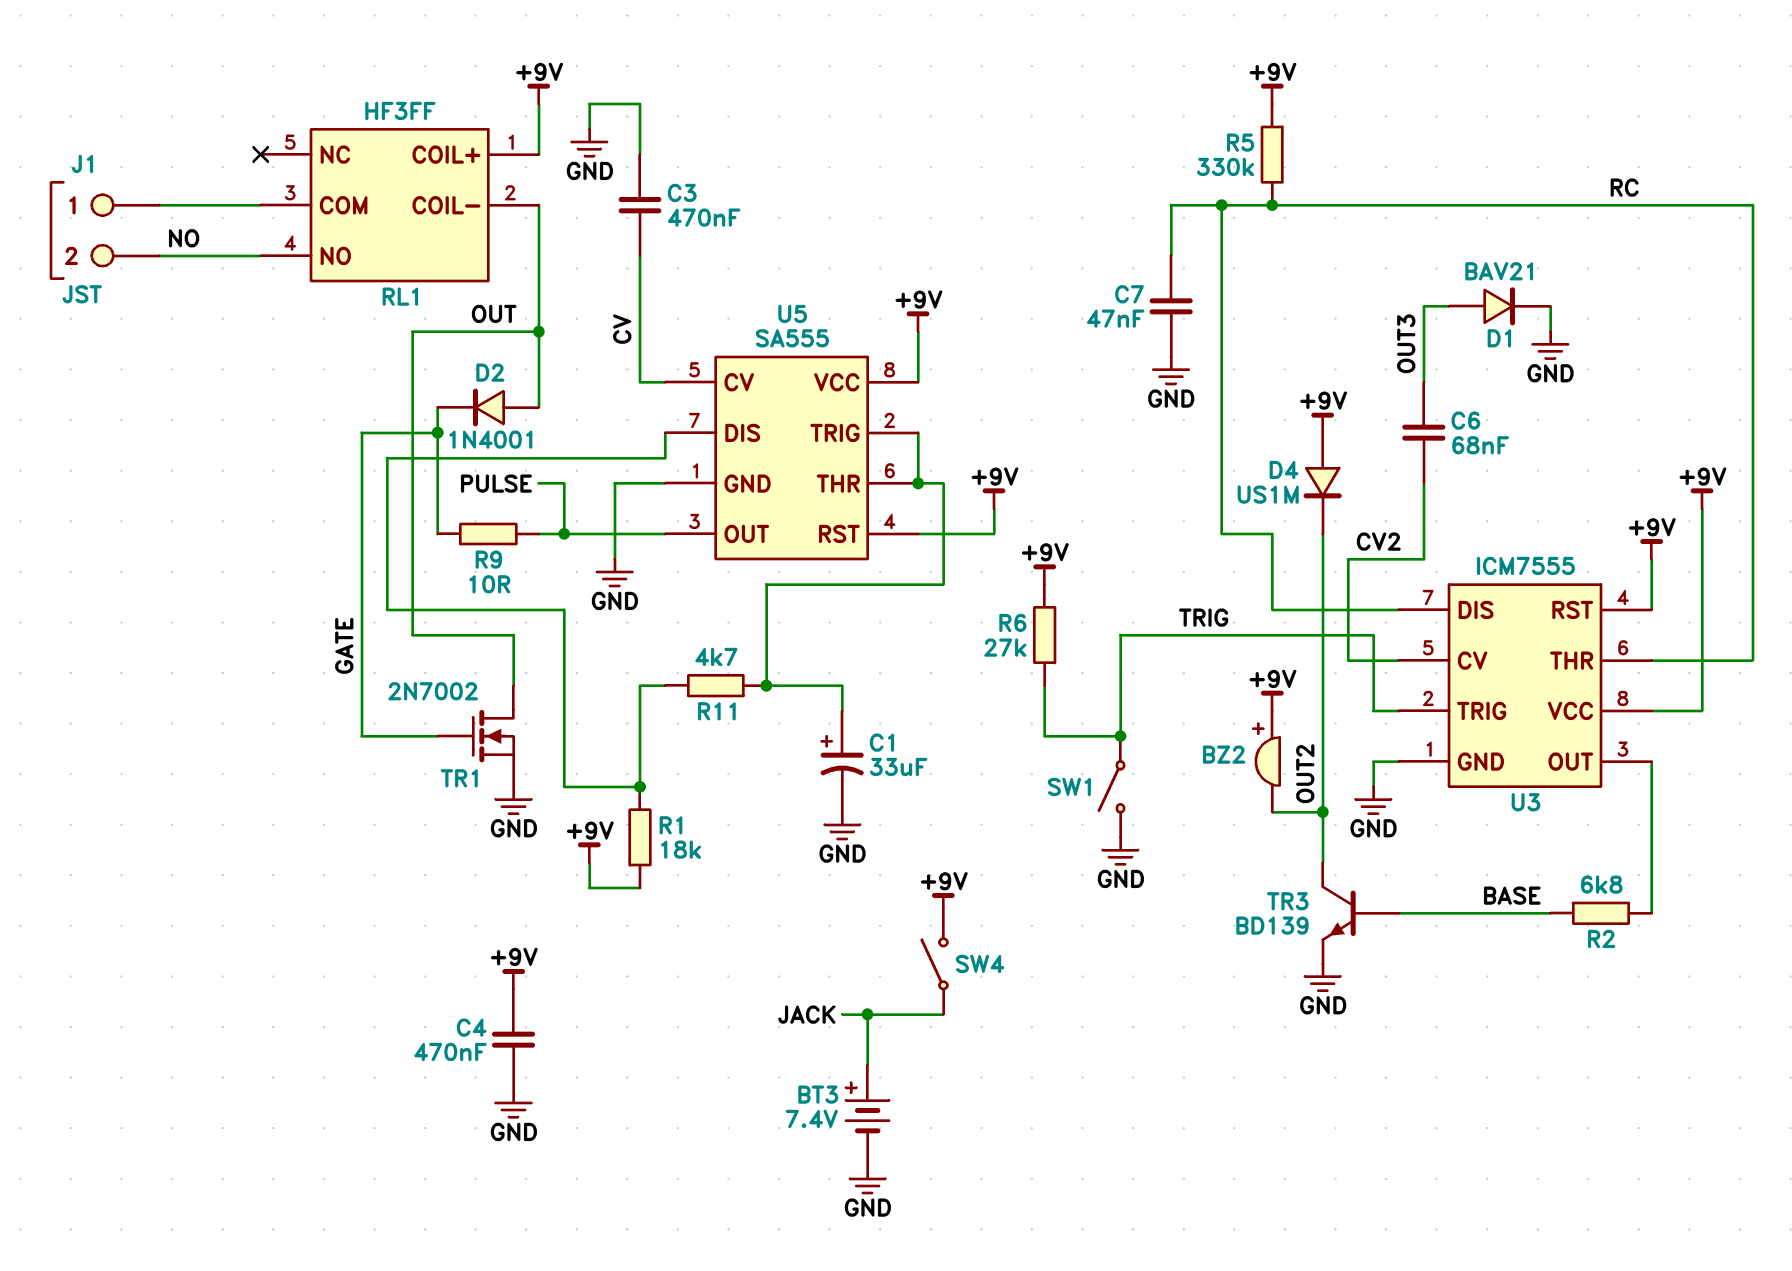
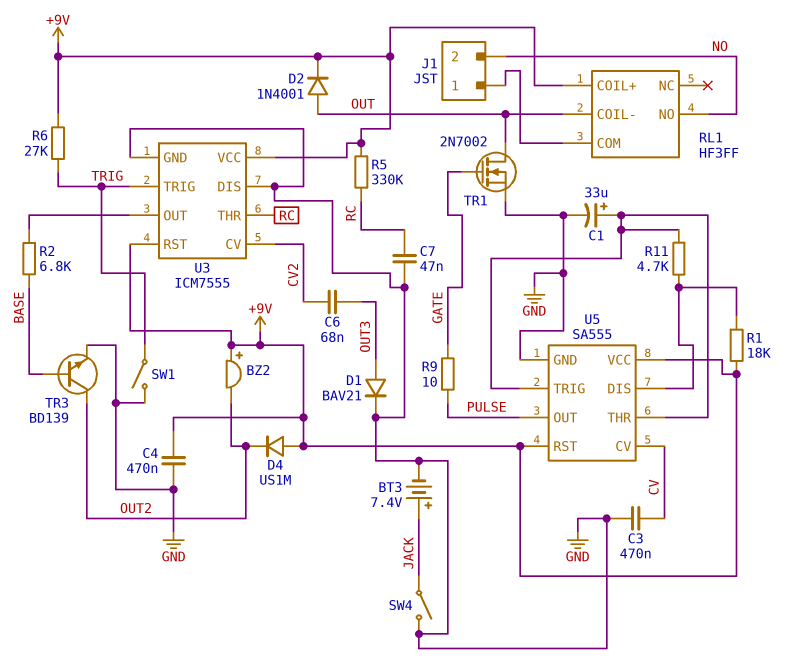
D2: diode 1N4001 (A OUT, K GATE) -> diode 1N4001 (A OUT, K +9V)
SW4: switch (+9V, JACK) -> switch (GND, JACK)
U3 pin DIS: RC -> GND

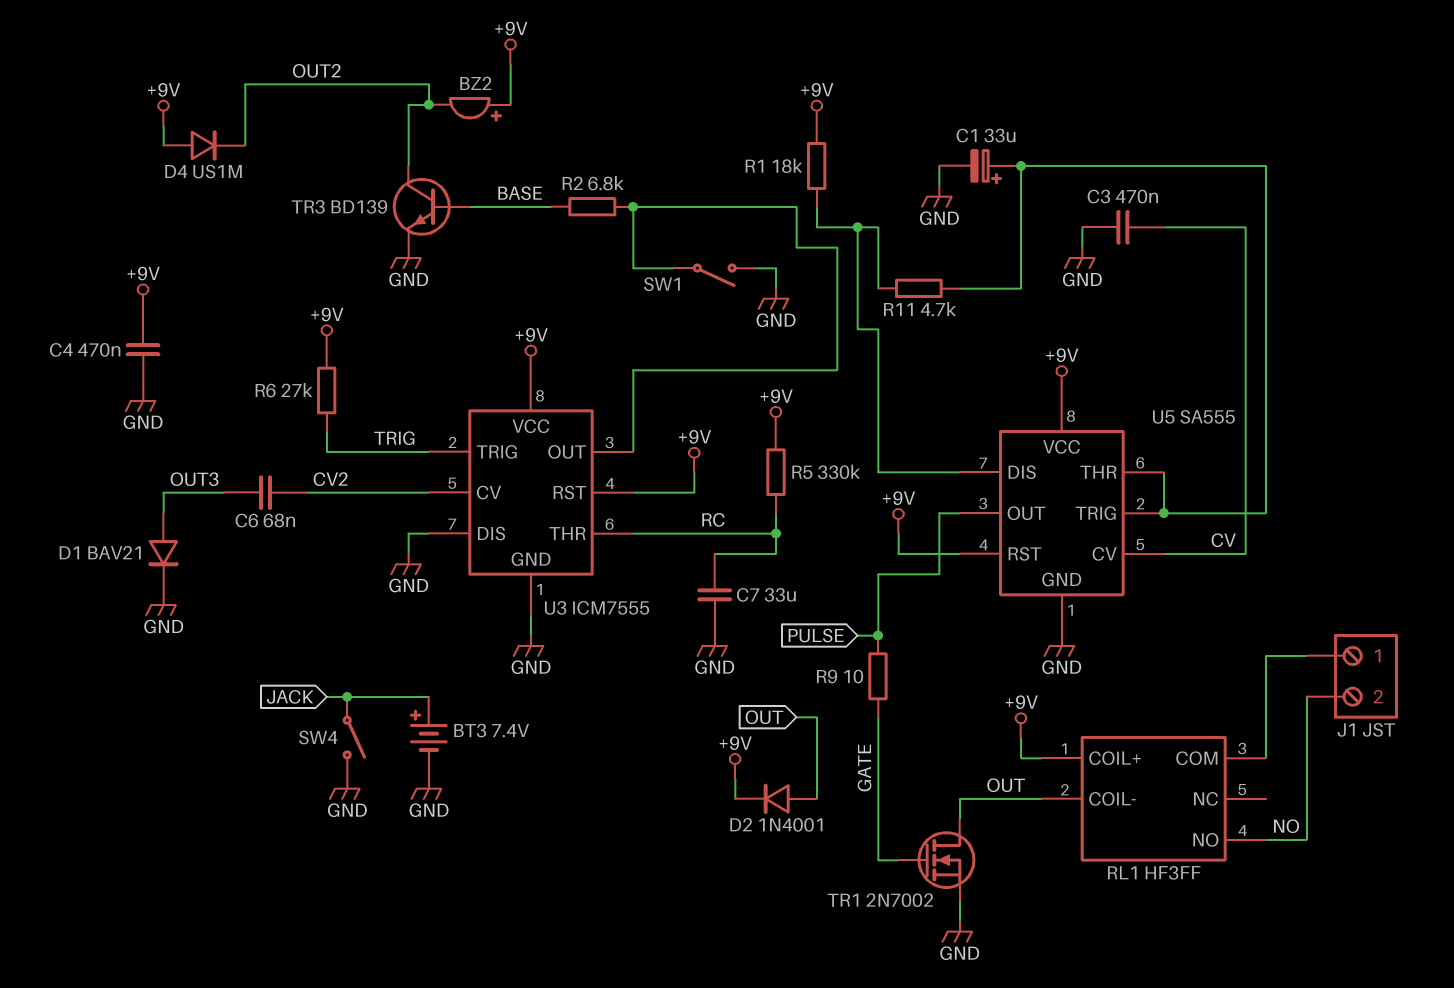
C7: 47nF (GND, RC) -> 33uF (GND, RC)
SW1: switch (GND, TRIG) -> switch (GND, U3/OUT)

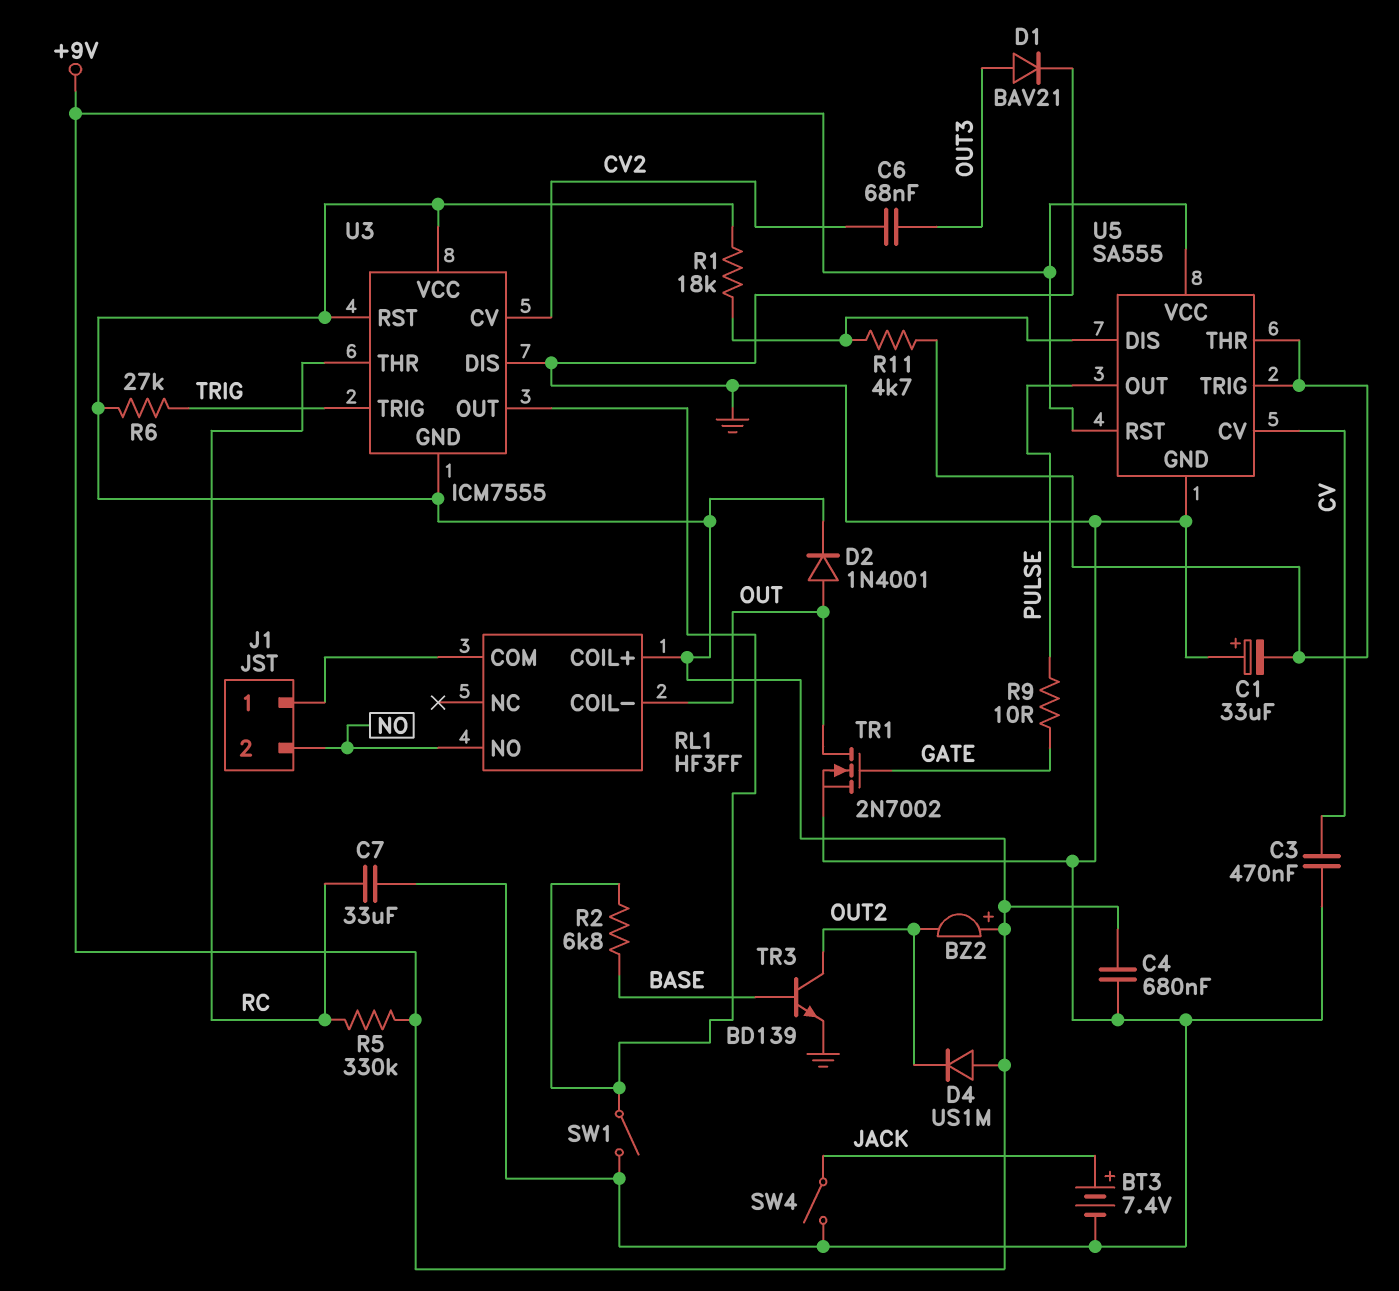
C1: 33uF (plus U5/THR, minus GND) -> 33uF (plus GND, minus U5/THR)
C4: 470nF (+9V, GND) -> 680nF (+9V, GND)
U3 pin GND: GND -> +9V

